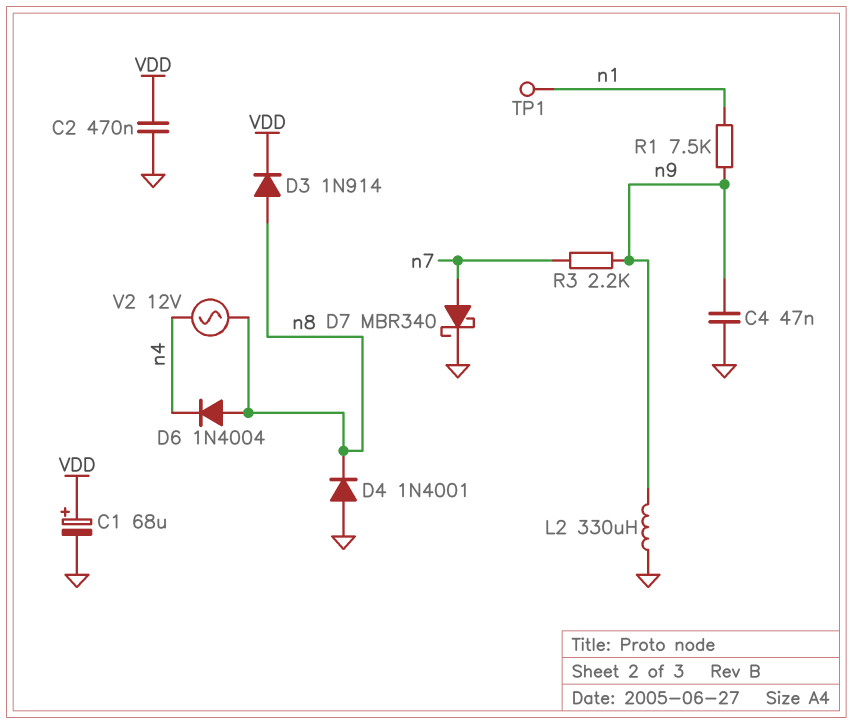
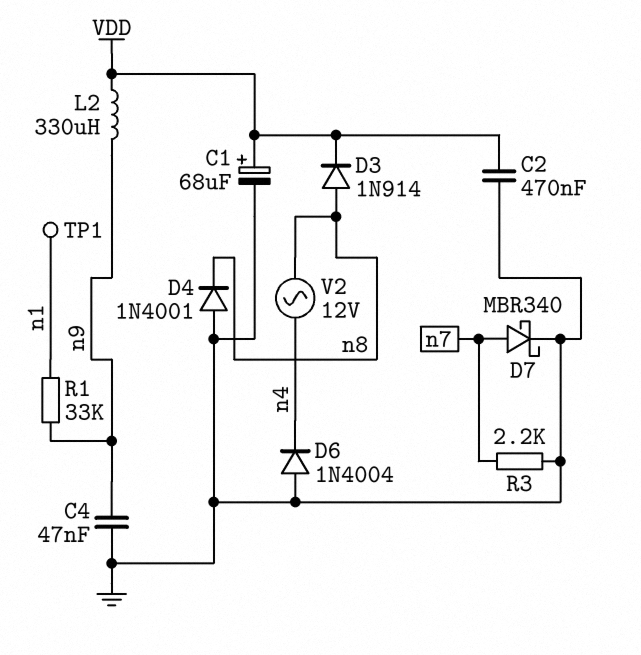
D6: diode 1N4004 (A n8, K n4) -> diode 1N4004 (A GND, K n4)
L2: 330uH (GND, n9) -> 330uH (VDD, n9)
R1: 7.5k (n1, n9) -> 33k (n1, n9)
R3: 2.2k (n7, n9) -> 2.2k (GND, n7)

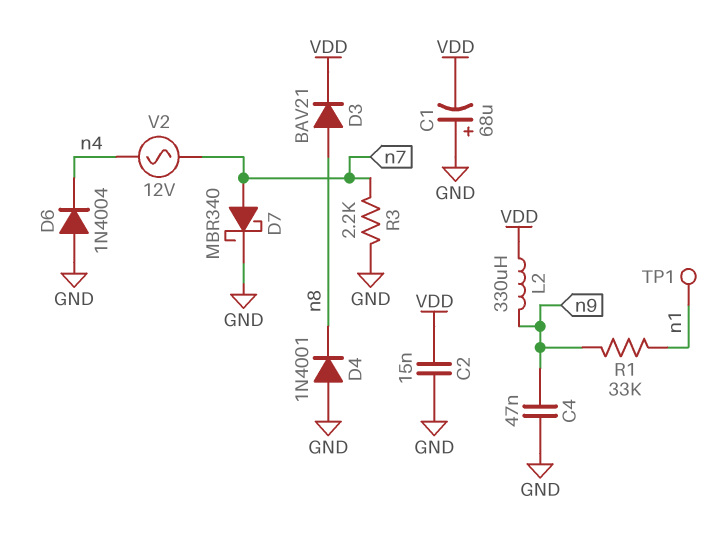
C1: 68uF (plus VDD, minus GND) -> 68uF (plus GND, minus VDD)
C2: 470nF (GND, VDD) -> 15nF (GND, VDD)
D3: diode 1N914 (A n8, K VDD) -> diode BAV21 (A n8, K VDD)
V2: AC 12V (n4, n8) -> AC 12V (n4, n7)

